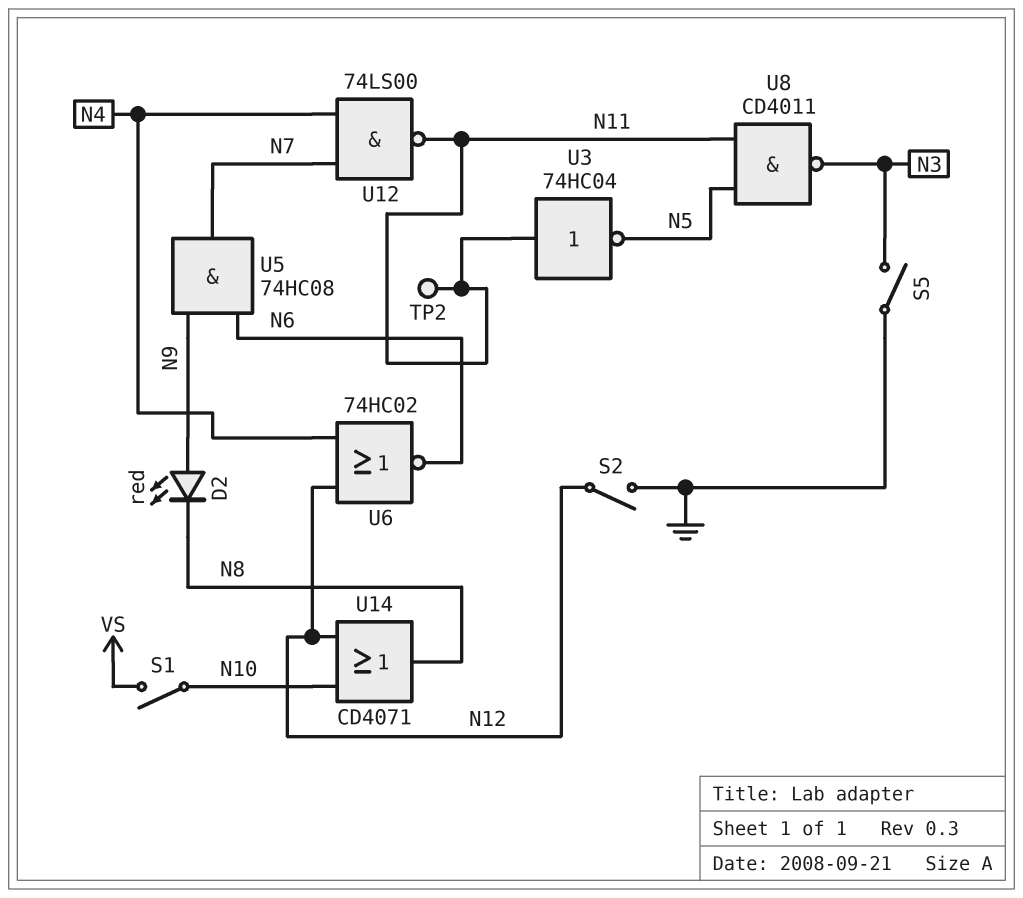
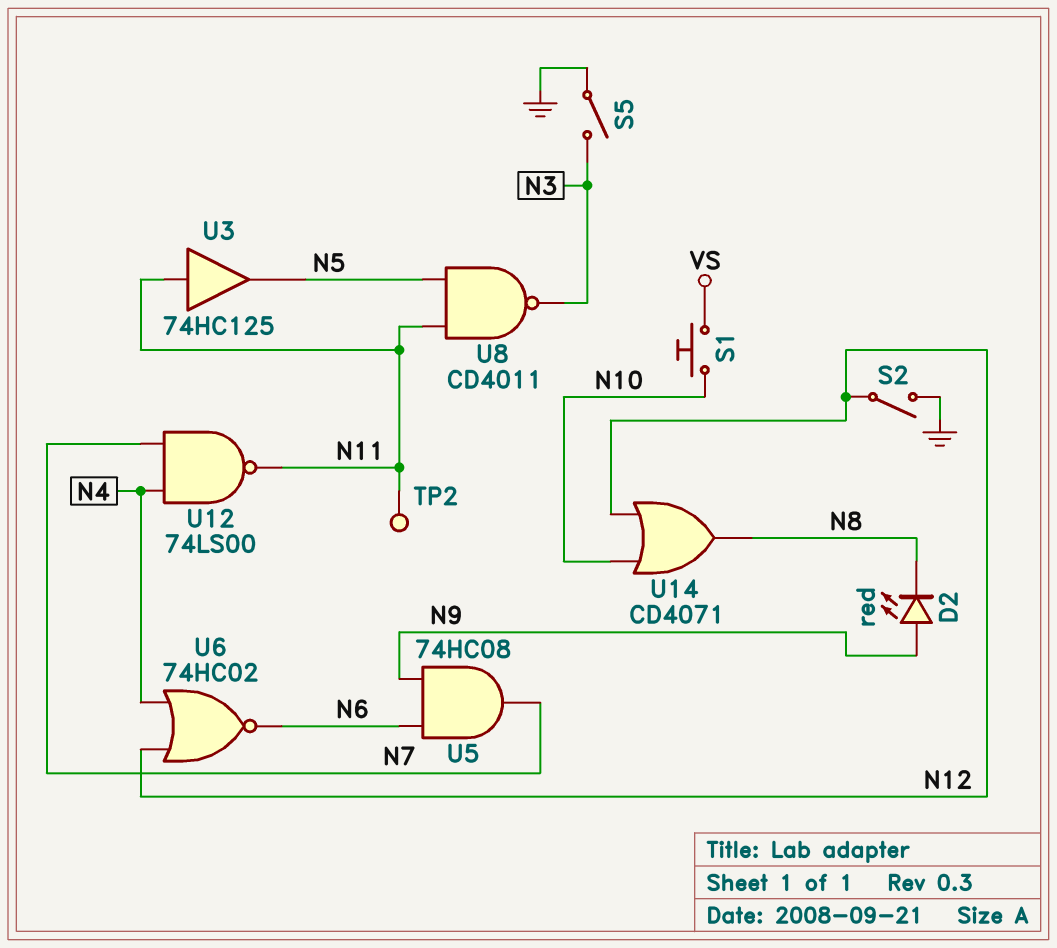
S1: switch (N10, VS) -> button (N10, VS)
U3: NOT 74HC04 (in N11, out N5) -> buffer 74HC125 (in N11, out N5)

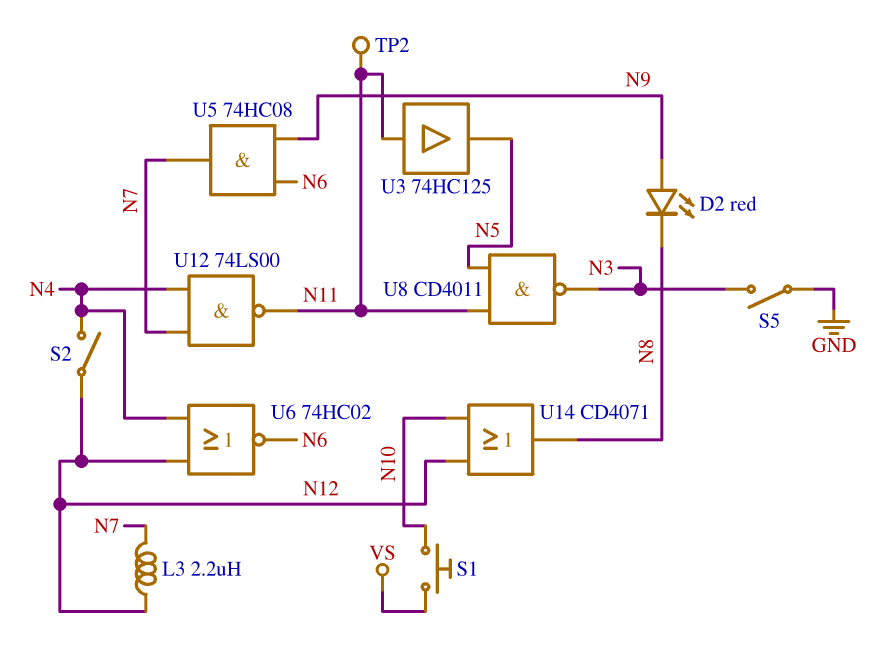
L3: none -> 2.2uH (N7, N12)
S2: switch (GND, N12) -> switch (N4, N12)

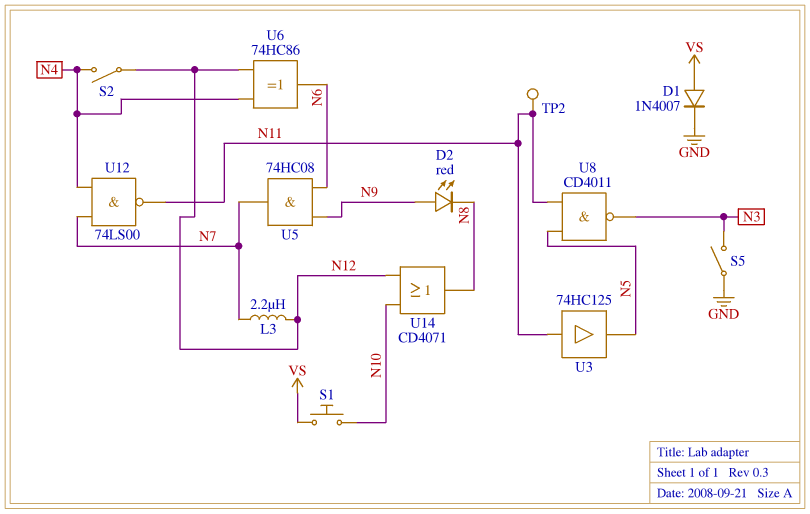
D1: none -> diode 1N4007 (A VS, K GND)
U6: NOR 74HC02 (in N4, in N12, out N6) -> XOR 74HC86 (in N4, in N12, out N6)

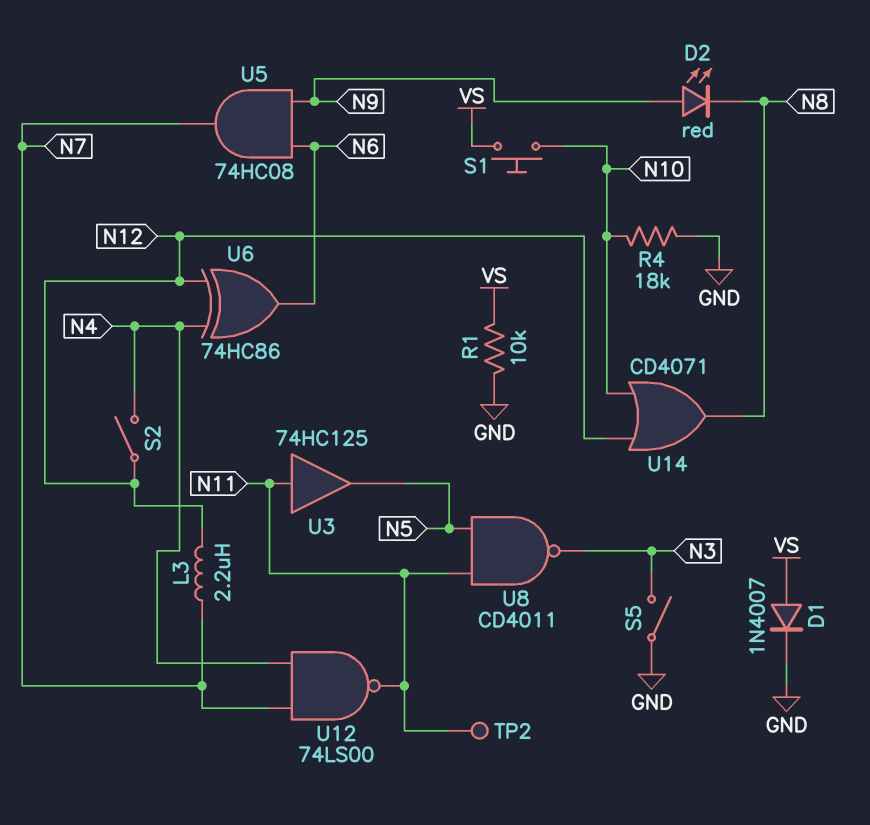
R1: none -> 10k (GND, VS)
R4: none -> 18k (GND, N10)

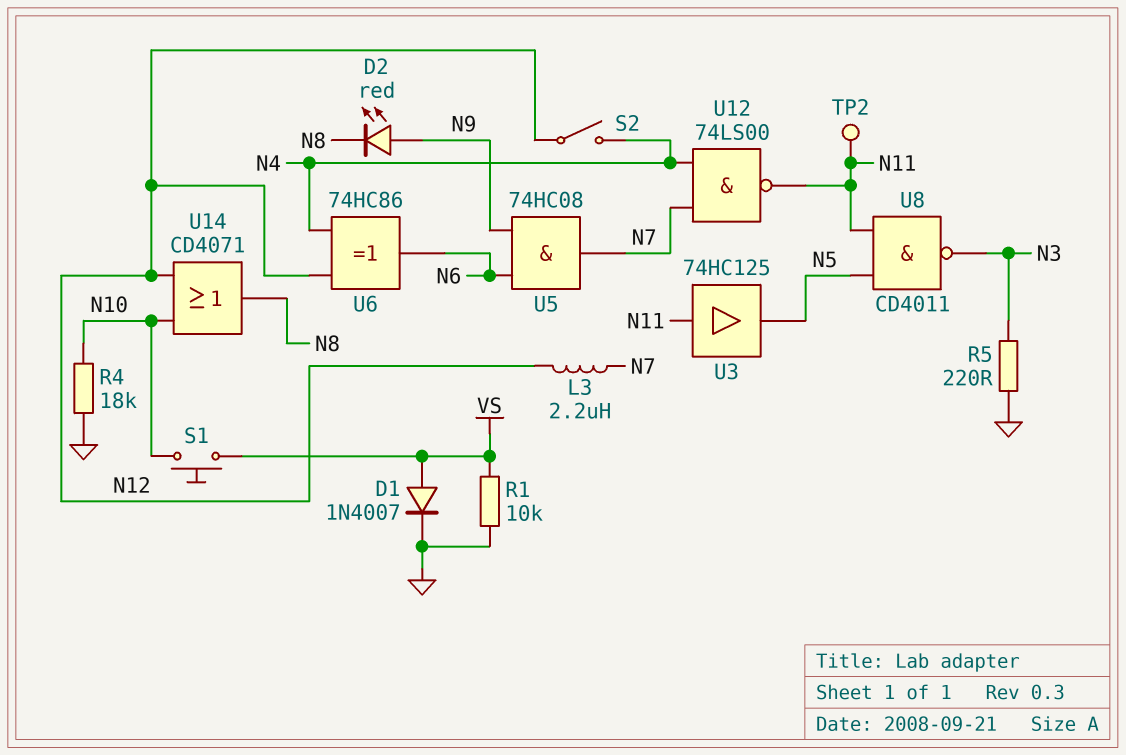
R5: none -> 220 (GND, N3)
S5: switch (GND, N3) -> none

